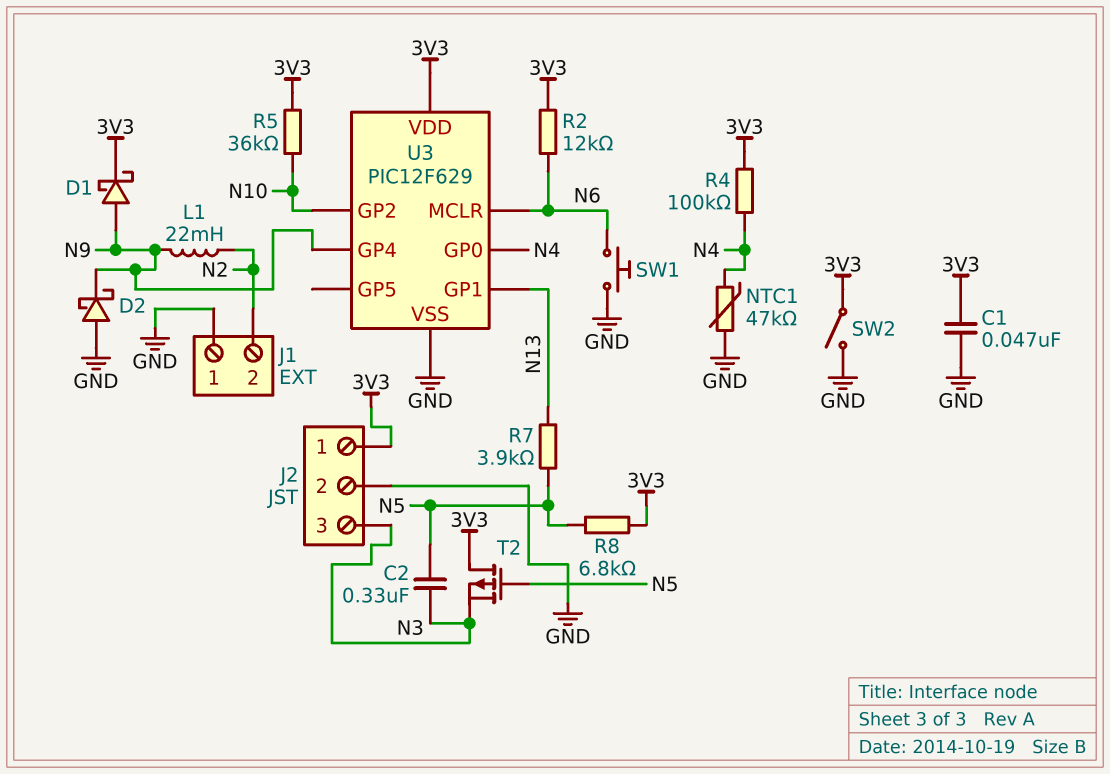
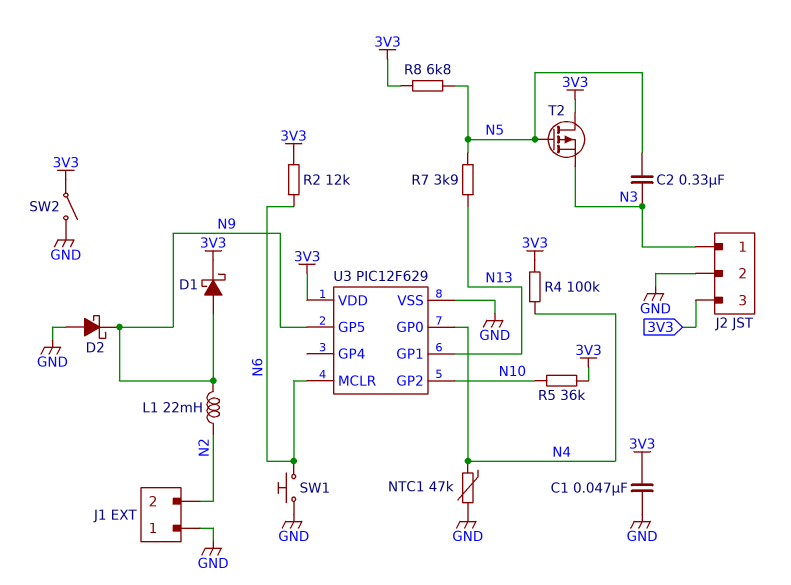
J2 pin 1: 3V3 -> N3
J2 pin 3: N3 -> 3V3
U3 pin GP4: N9 -> none
U3 pin GP5: none -> N9

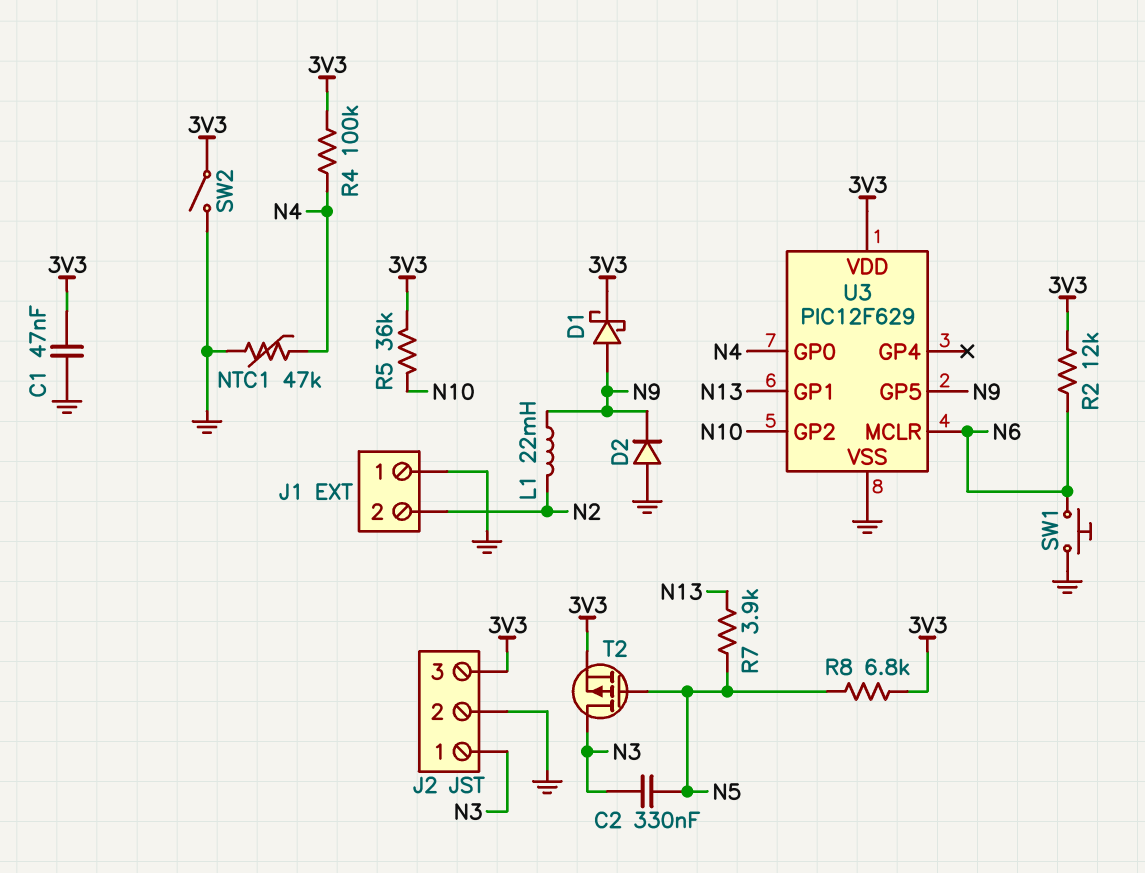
D2: schottky (A GND, K N9) -> diode (A GND, K N9)
T2: PMOS (G N5, D 3V3, S N3) -> PMOS (G N5, D N3, S 3V3)

